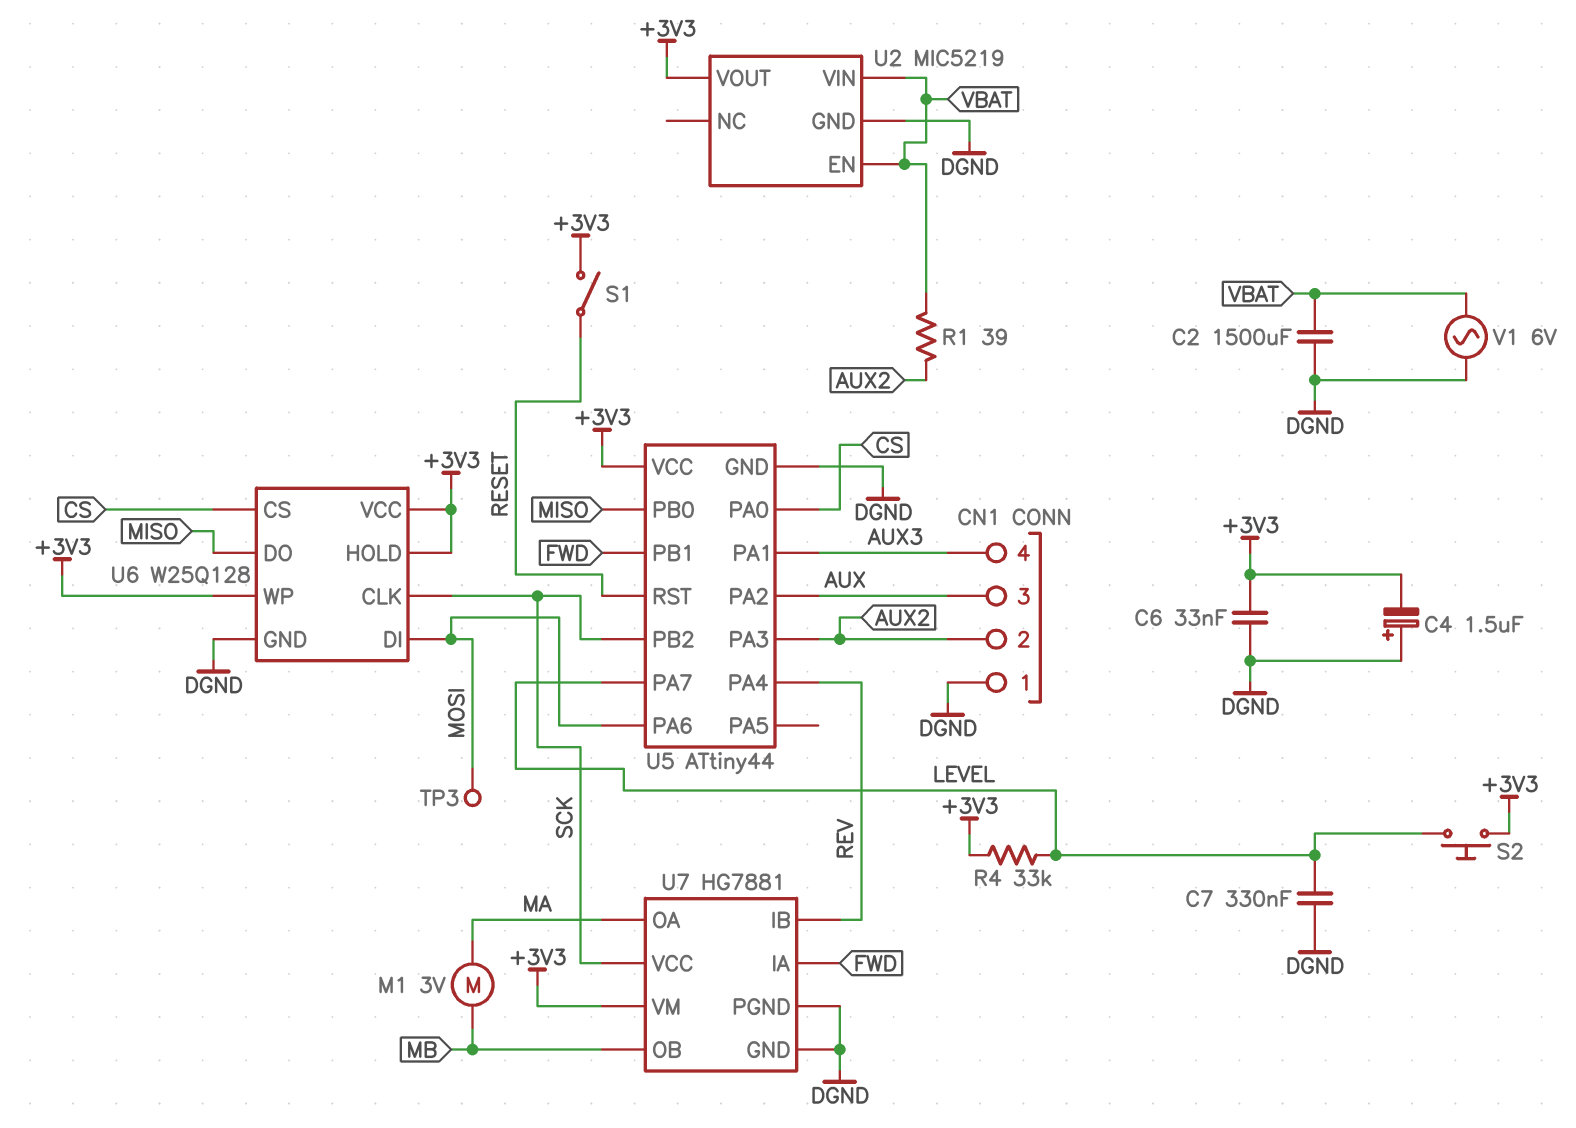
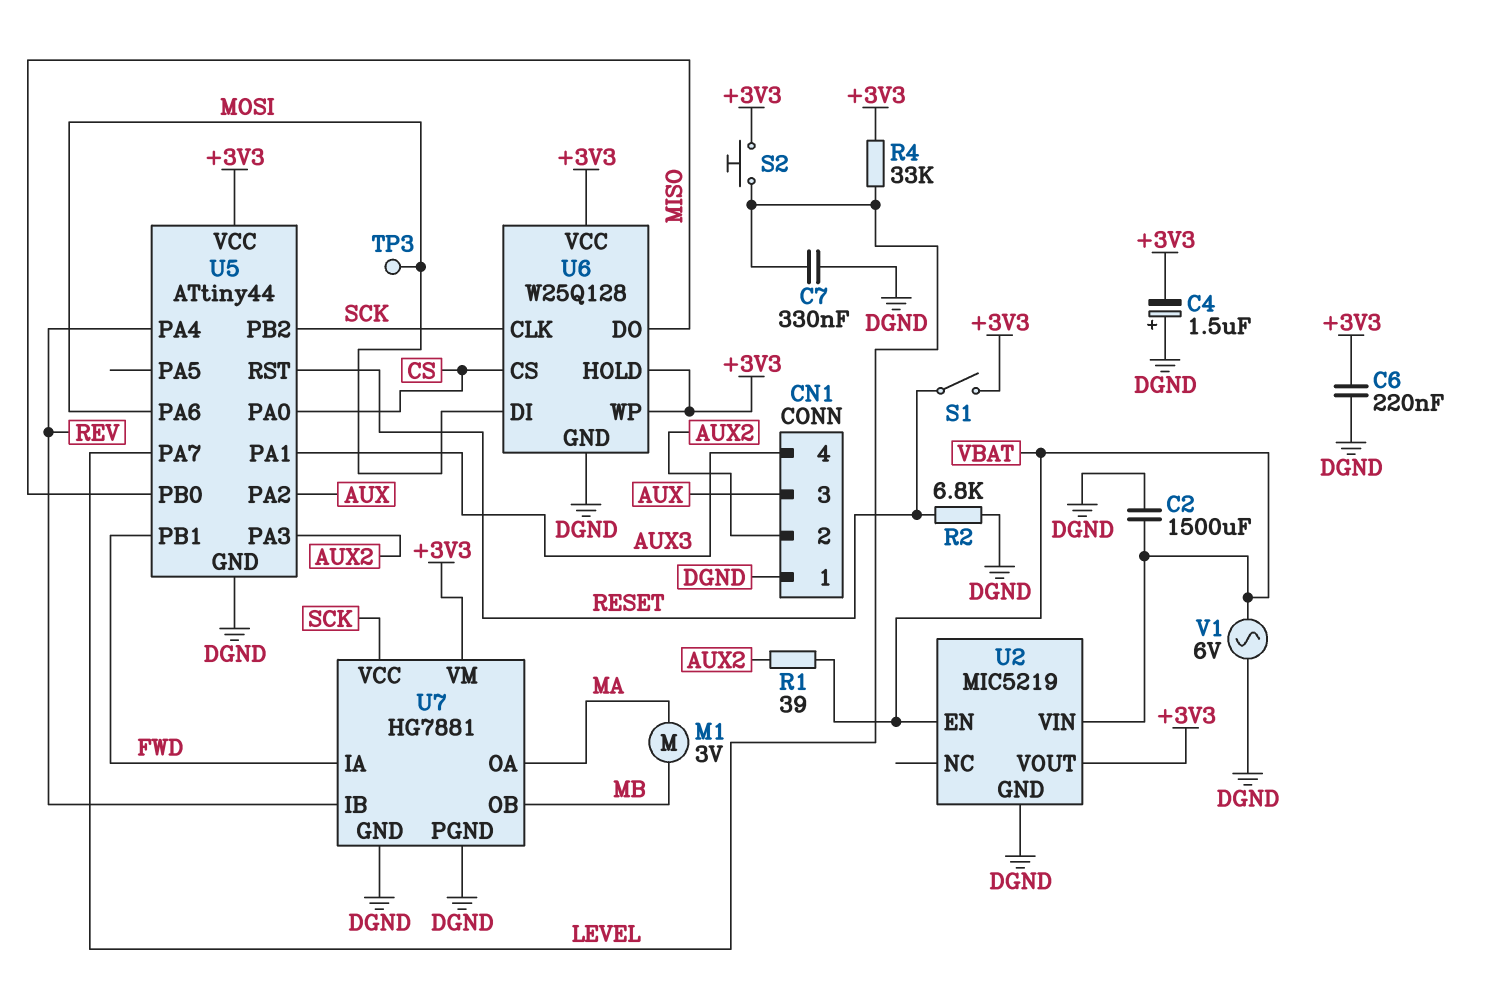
C6: 33nF (+3V3, DGND) -> 220nF (+3V3, DGND)
R2: none -> 6.8k (DGND, RESET)

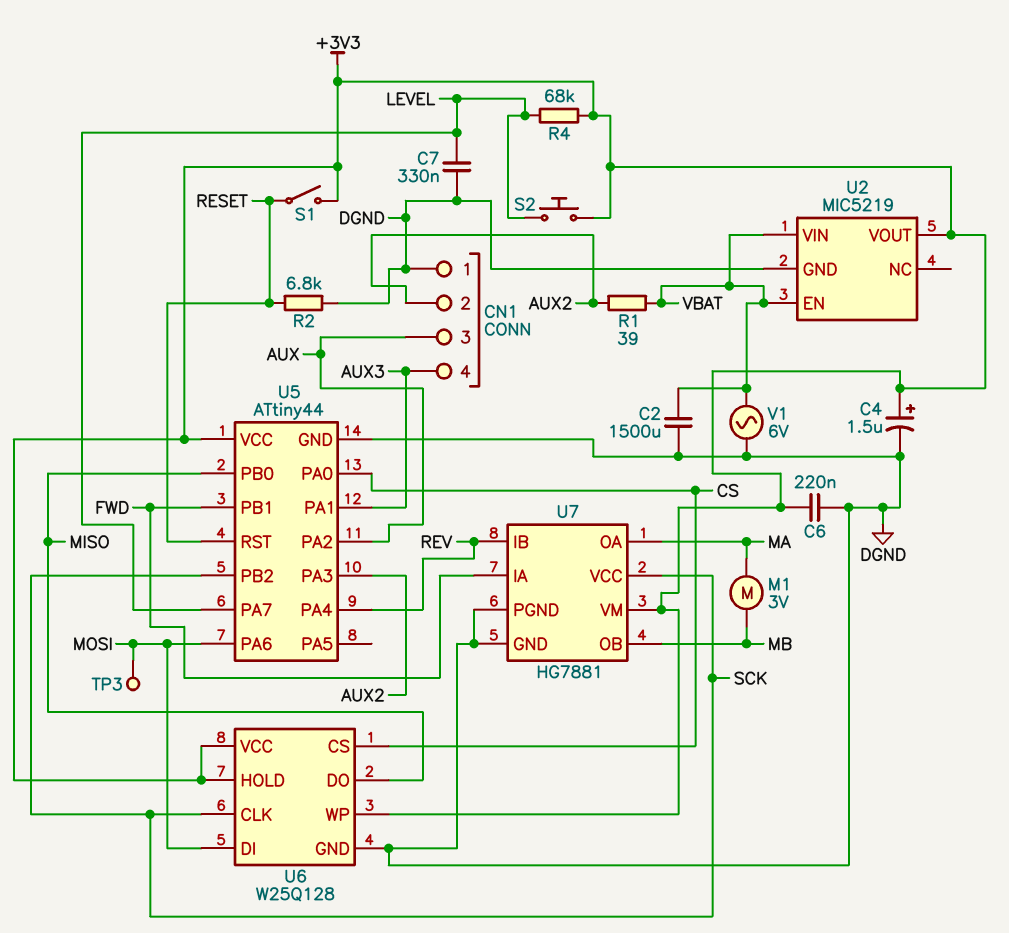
C4: 1.5uF (plus DGND, minus +3V3) -> 1.5uF (plus +3V3, minus DGND)
R4: 33k (+3V3, LEVEL) -> 68k (+3V3, LEVEL)

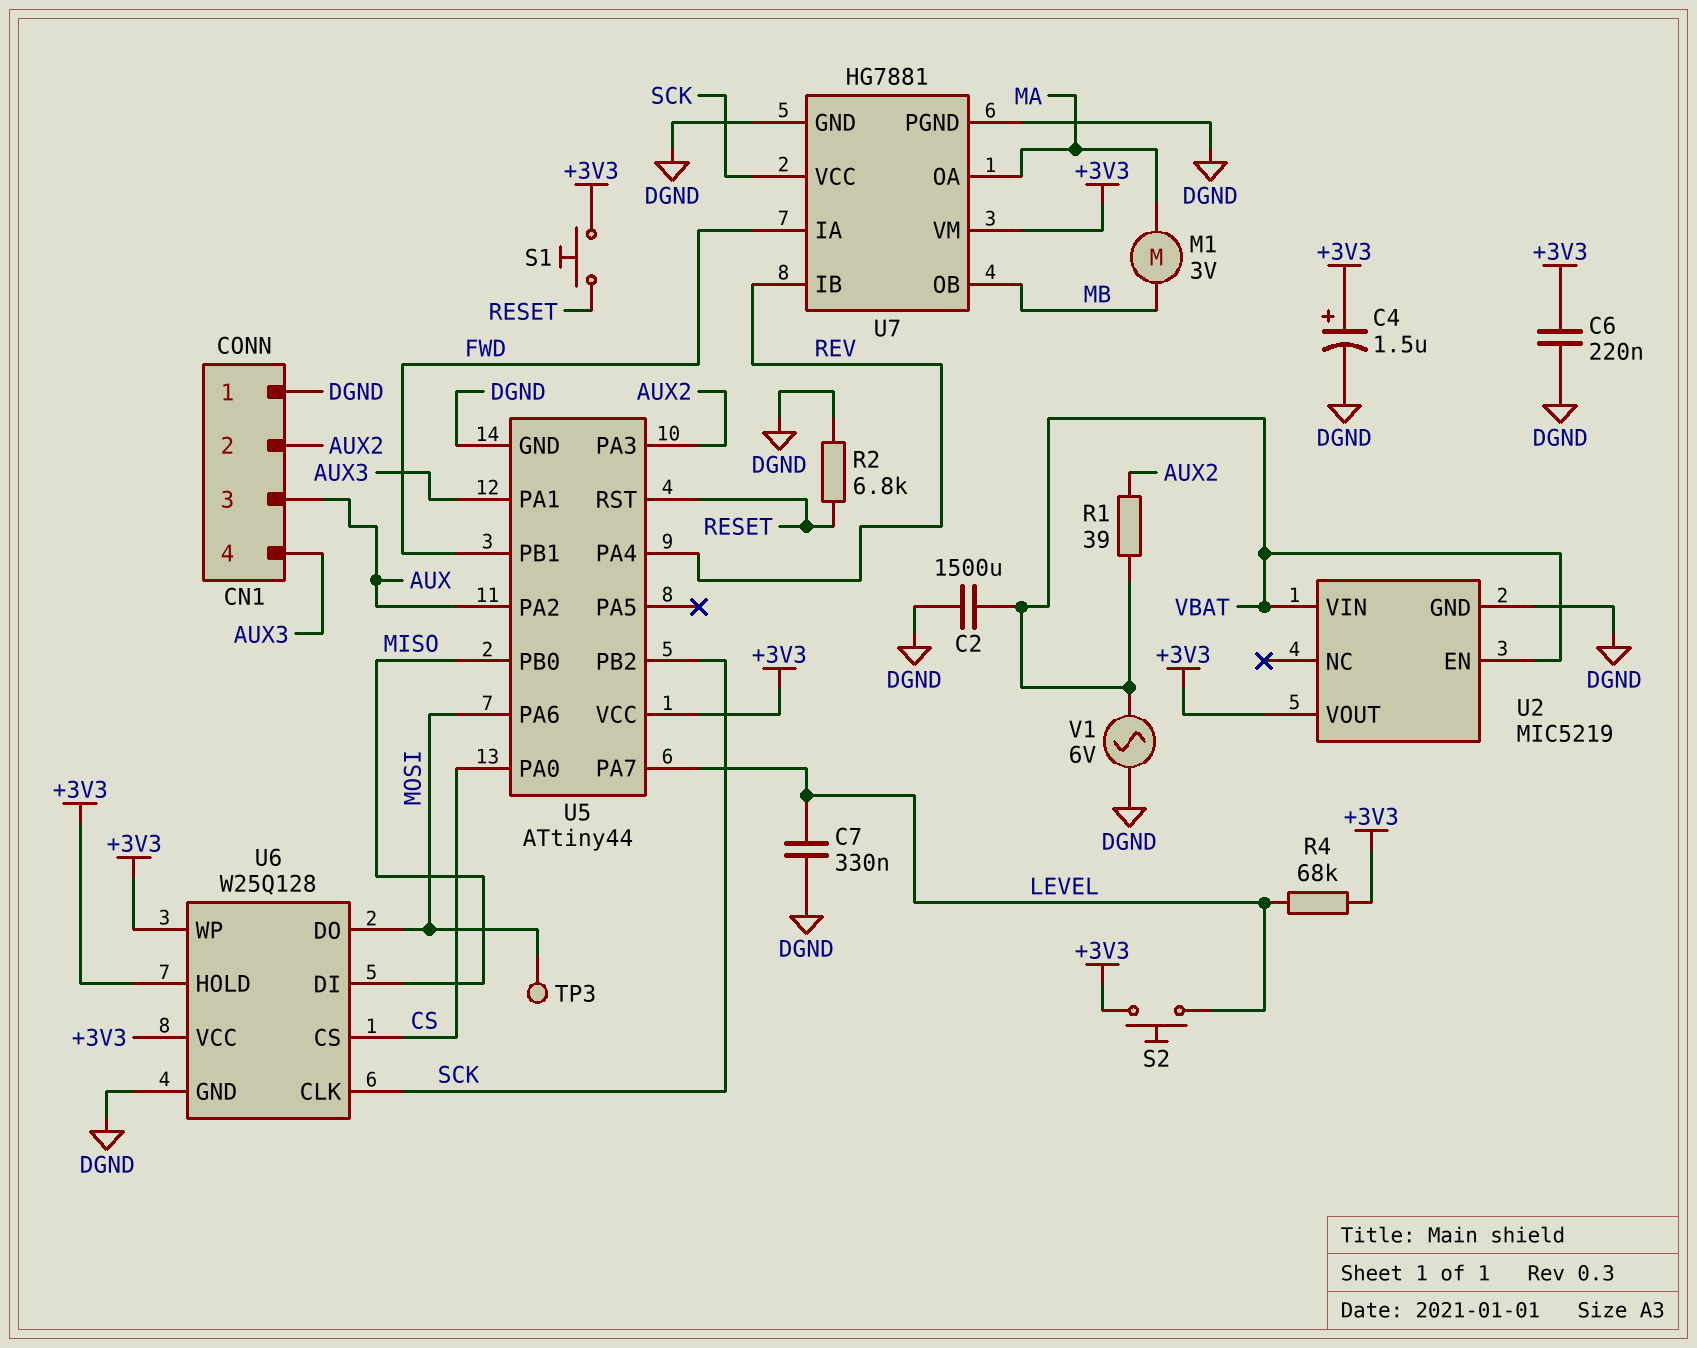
S1: switch (+3V3, RESET) -> button (+3V3, RESET)
U6 pin DI: MOSI -> MISO
U6 pin DO: MISO -> MOSI

